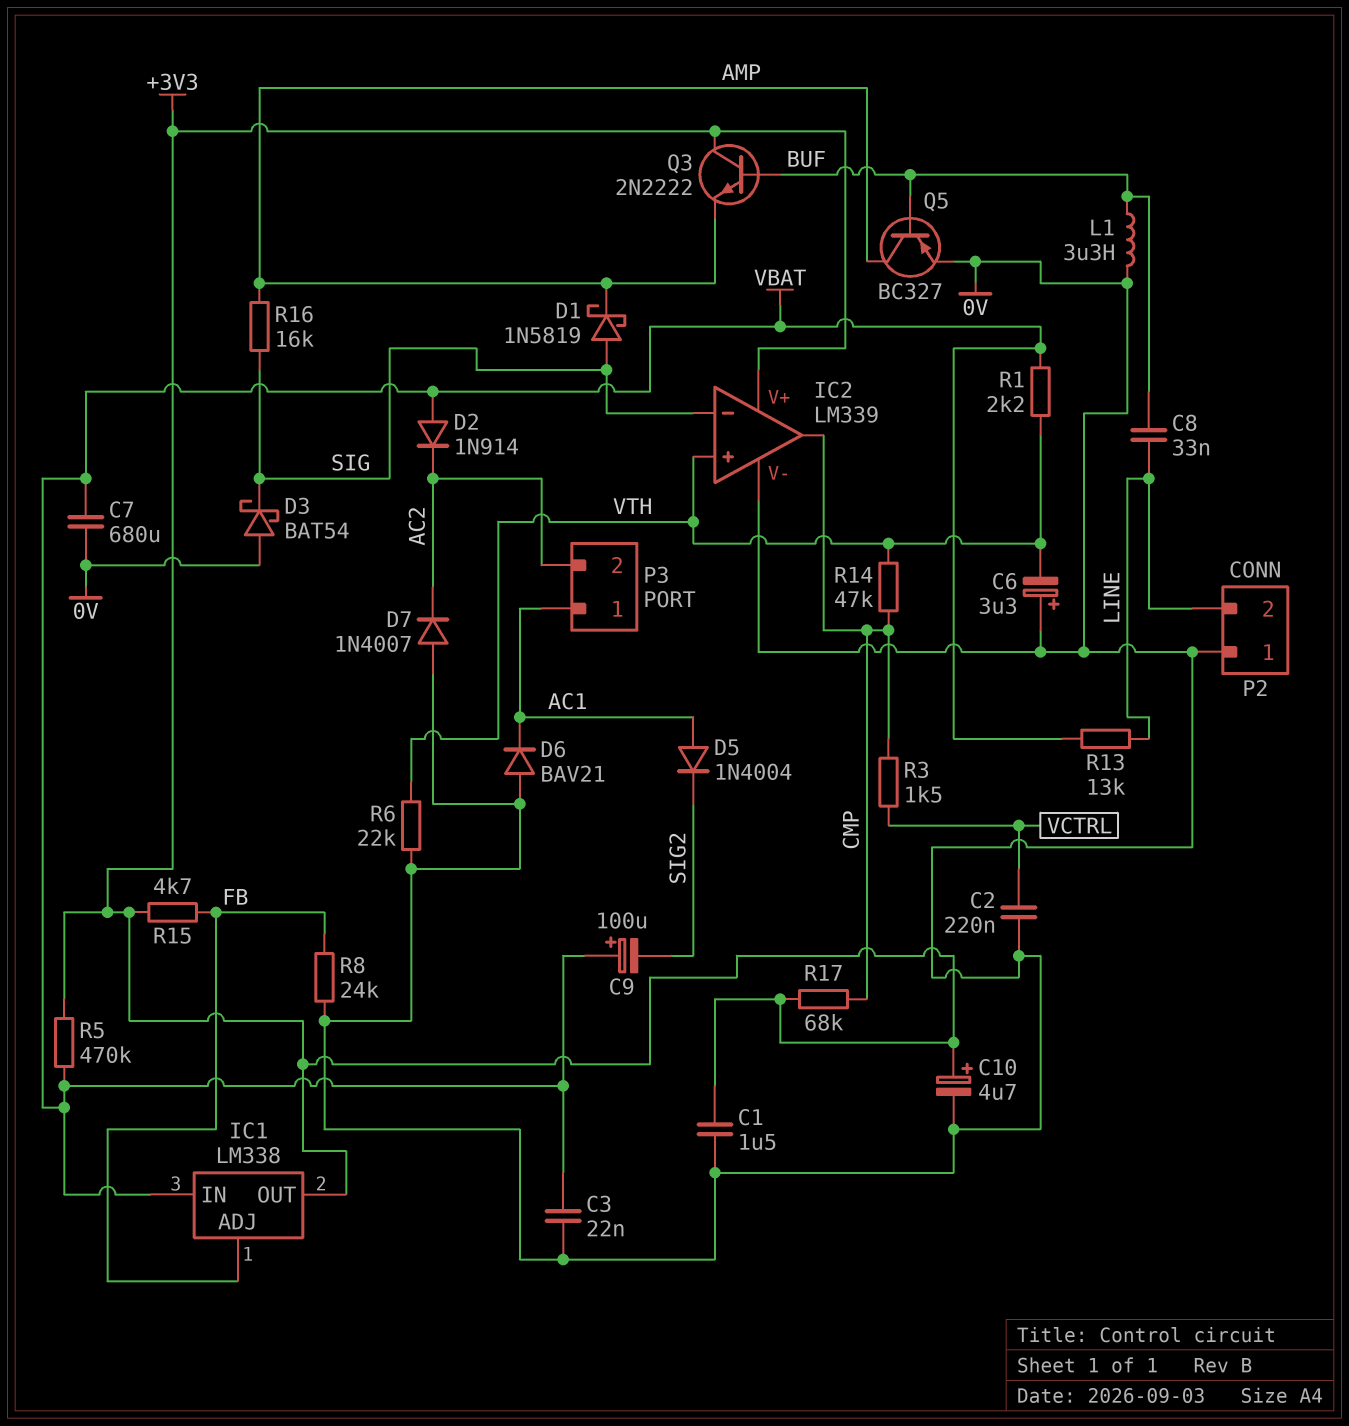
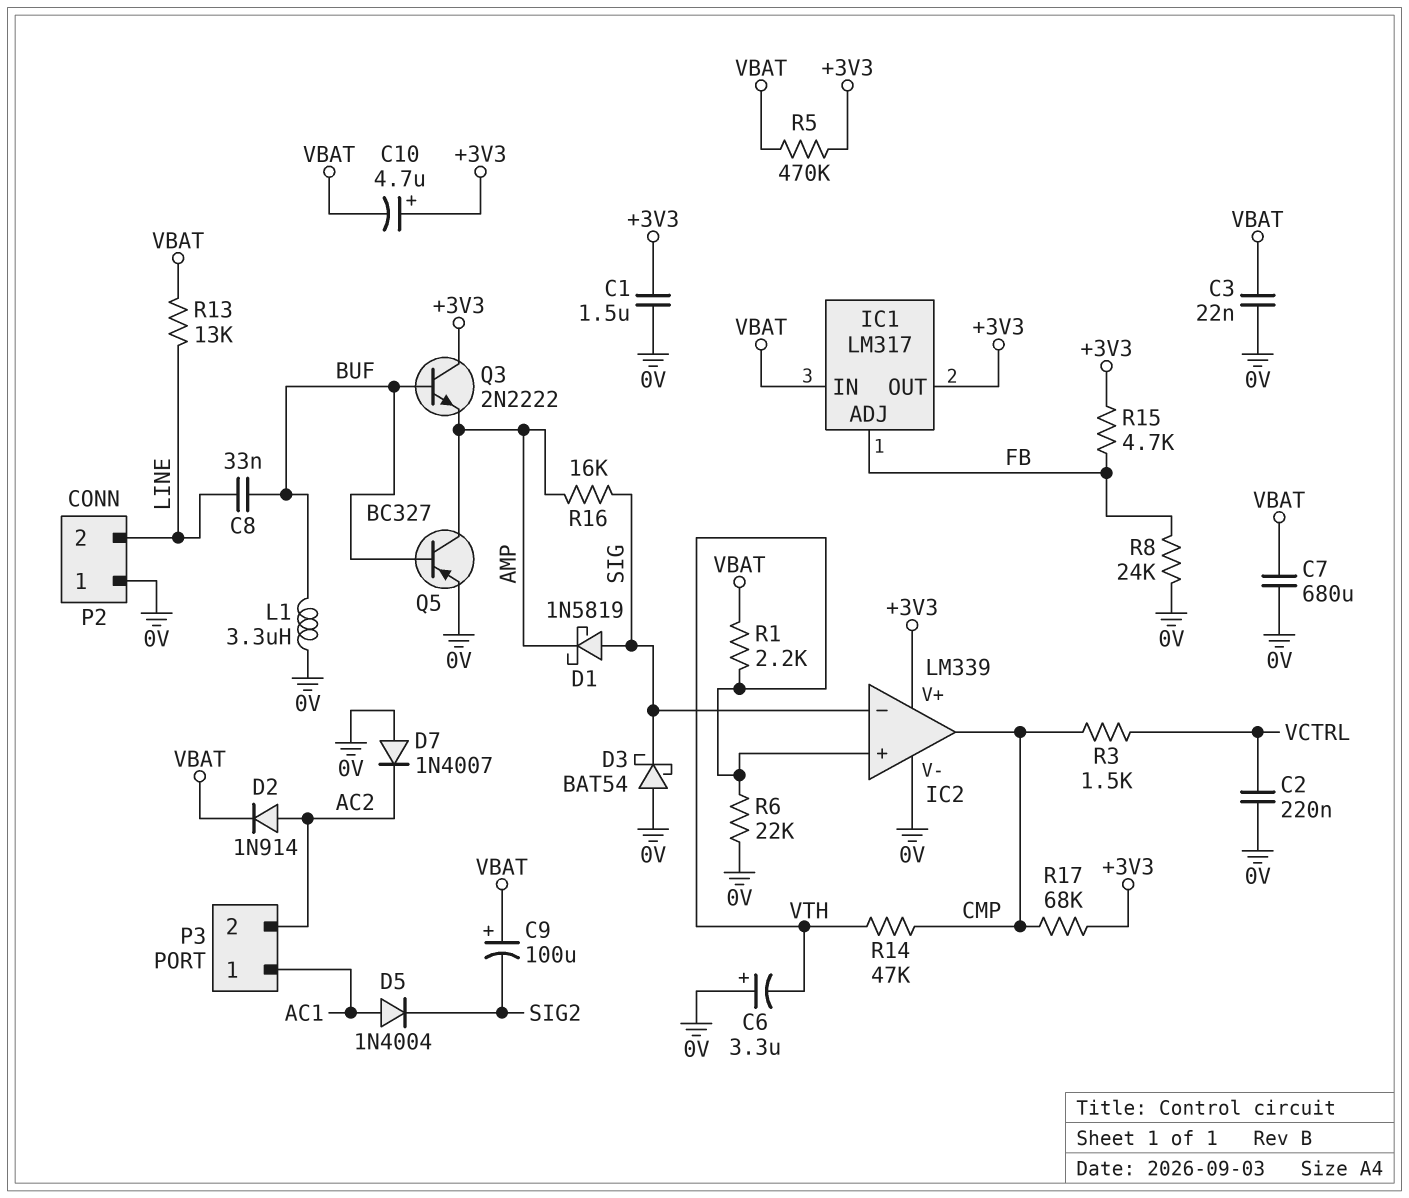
C10: 4.7uF (plus +3V3, minus 0V) -> 4.7uF (plus +3V3, minus VBAT)
D2: diode 1N914 (A VBAT, K AC2) -> diode 1N914 (A AC2, K VBAT)
D6: diode BAV21 (A 0V, K AC1) -> none
IC1: LM338 -> LM317

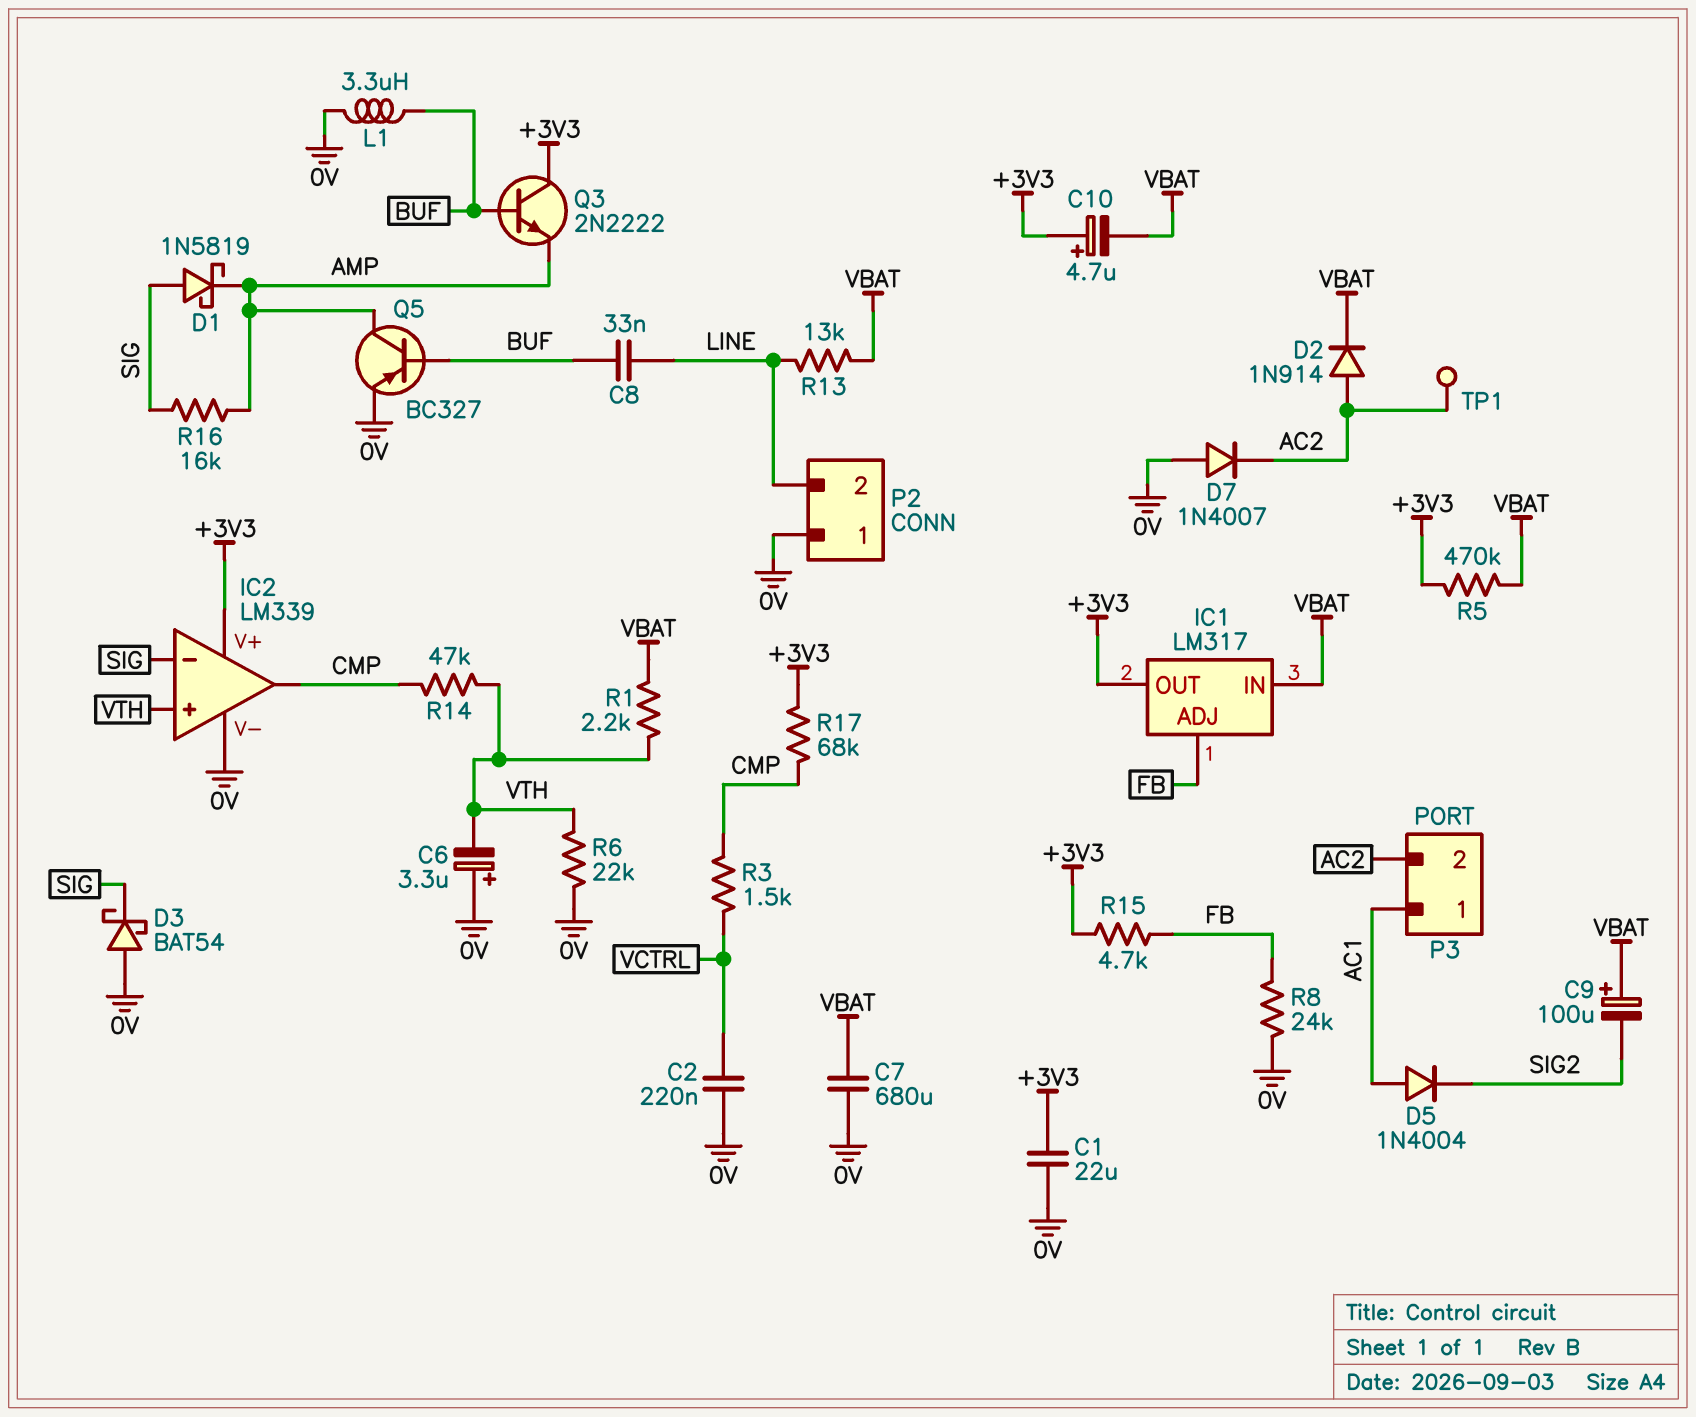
C1: 1.5uF (+3V3, 0V) -> 22uF (+3V3, 0V)
C3: 22nF (0V, VBAT) -> none
TP1: none -> test point (AC2)

